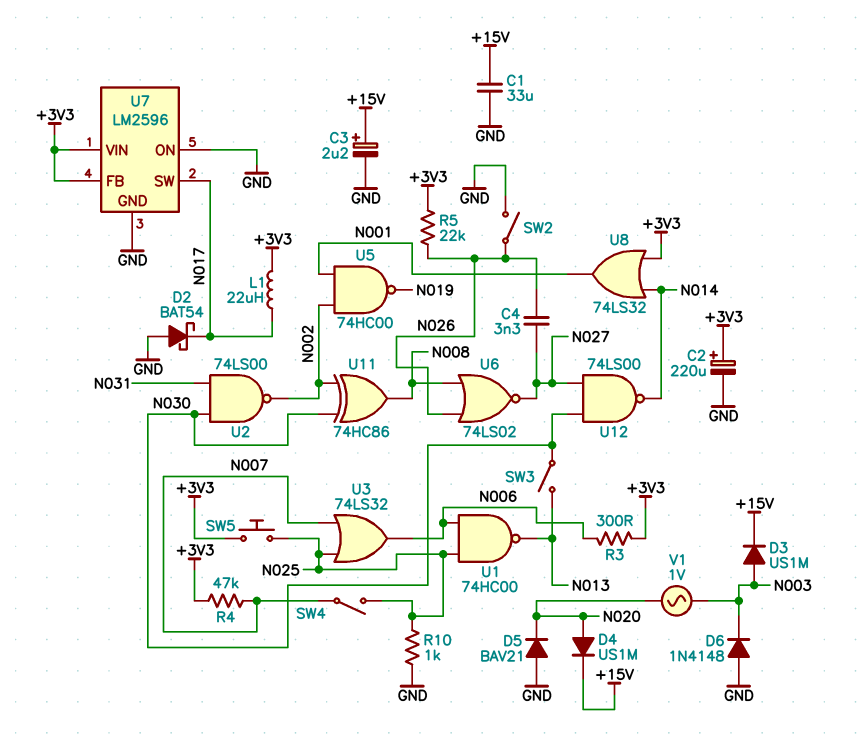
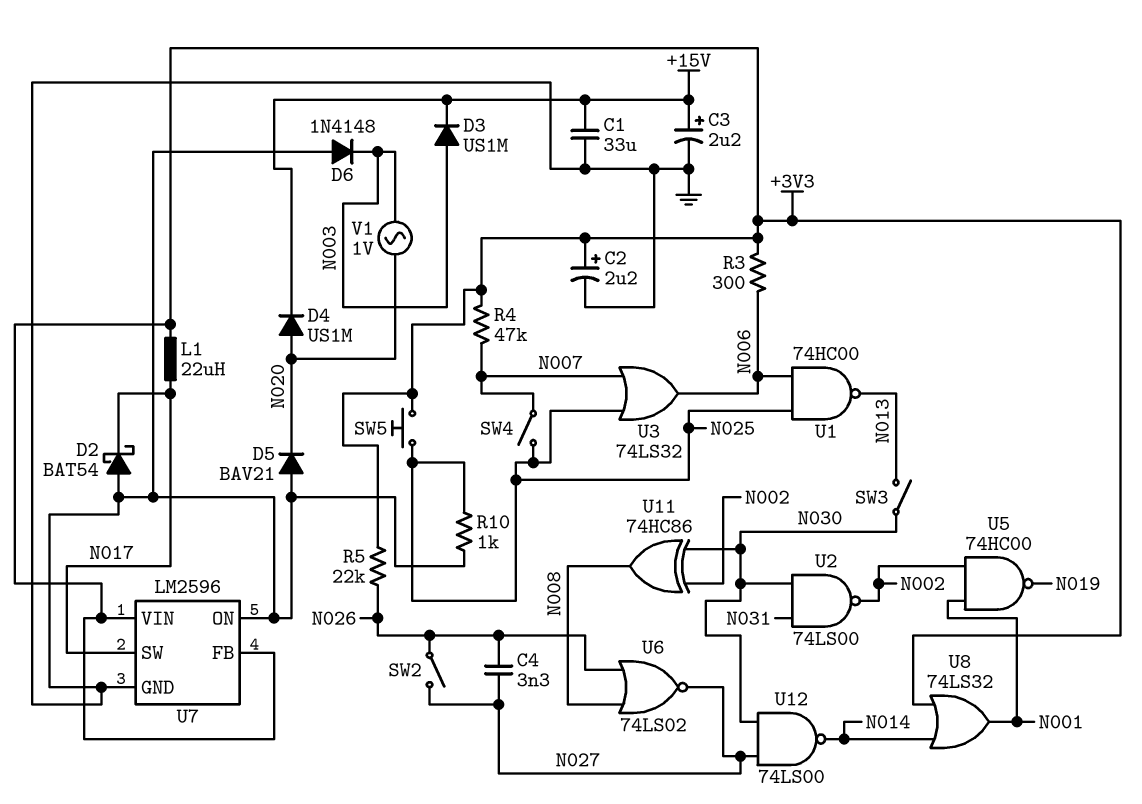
C2: 220uF (plus +3V3, minus GND) -> 2.2uF (plus +3V3, minus GND)
SW2: switch (GND, N026) -> switch (N026, N027)

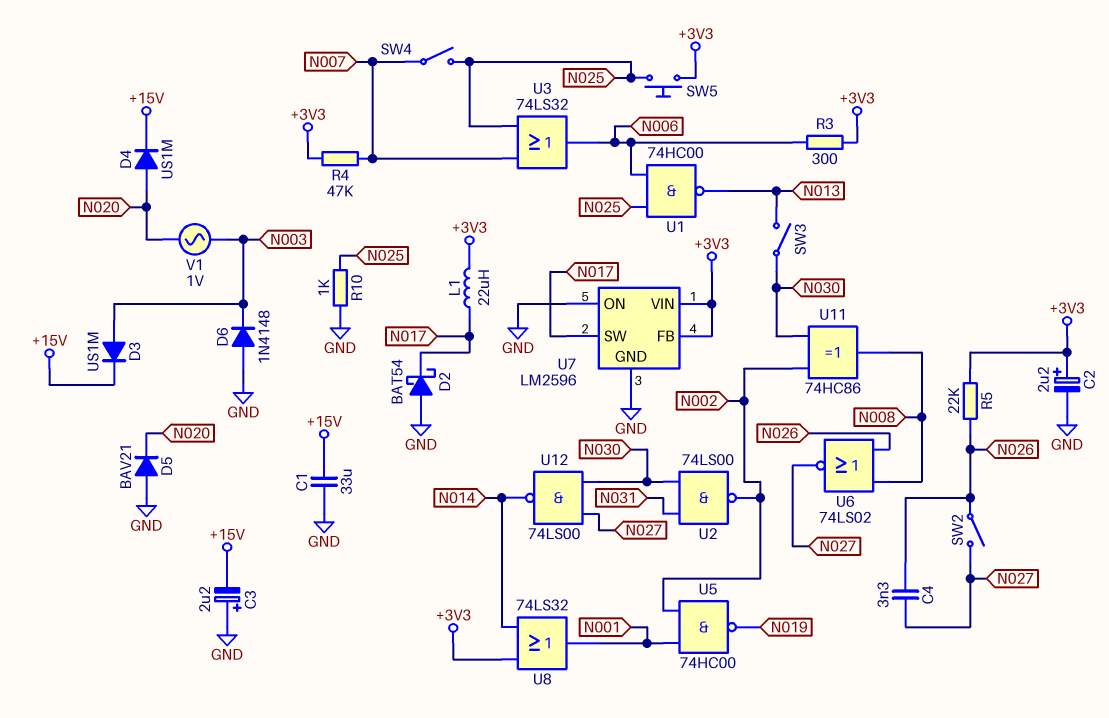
C3: 2.2uF (plus +15V, minus GND) -> 2.2uF (plus GND, minus +15V)

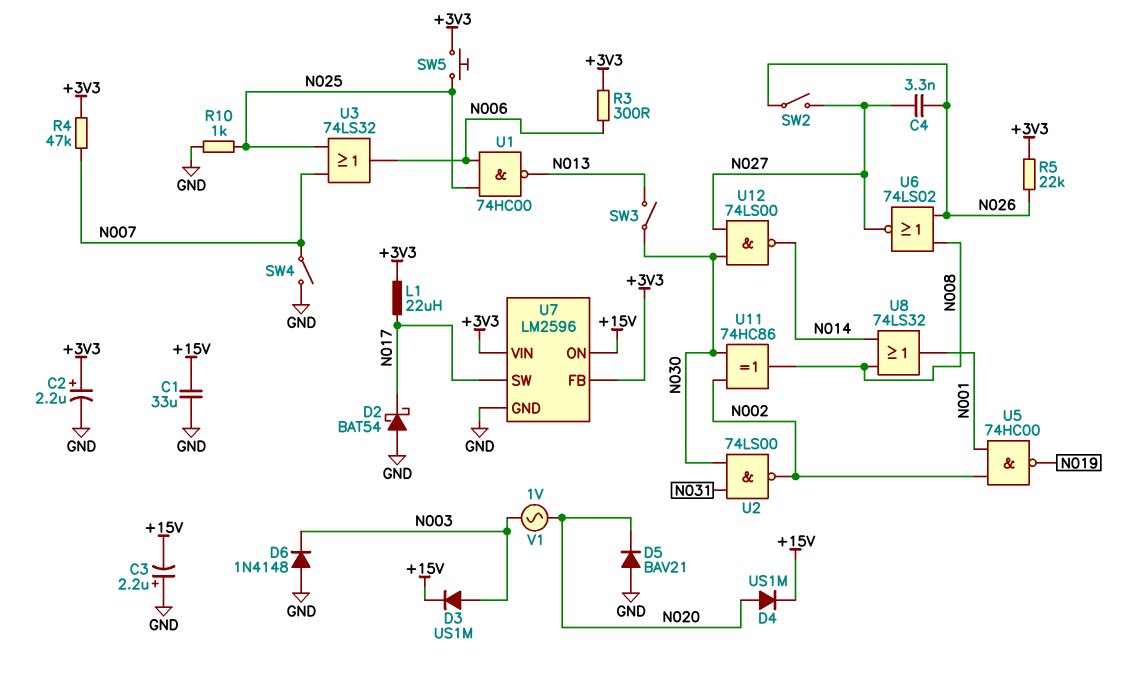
SW4: switch (N007, N025) -> switch (GND, N007)
U7 pin ON: GND -> +15V
U8: OR 74LS32 (in +3V3, in N014, out N001) -> OR 74LS32 (in N008, in N014, out N001)

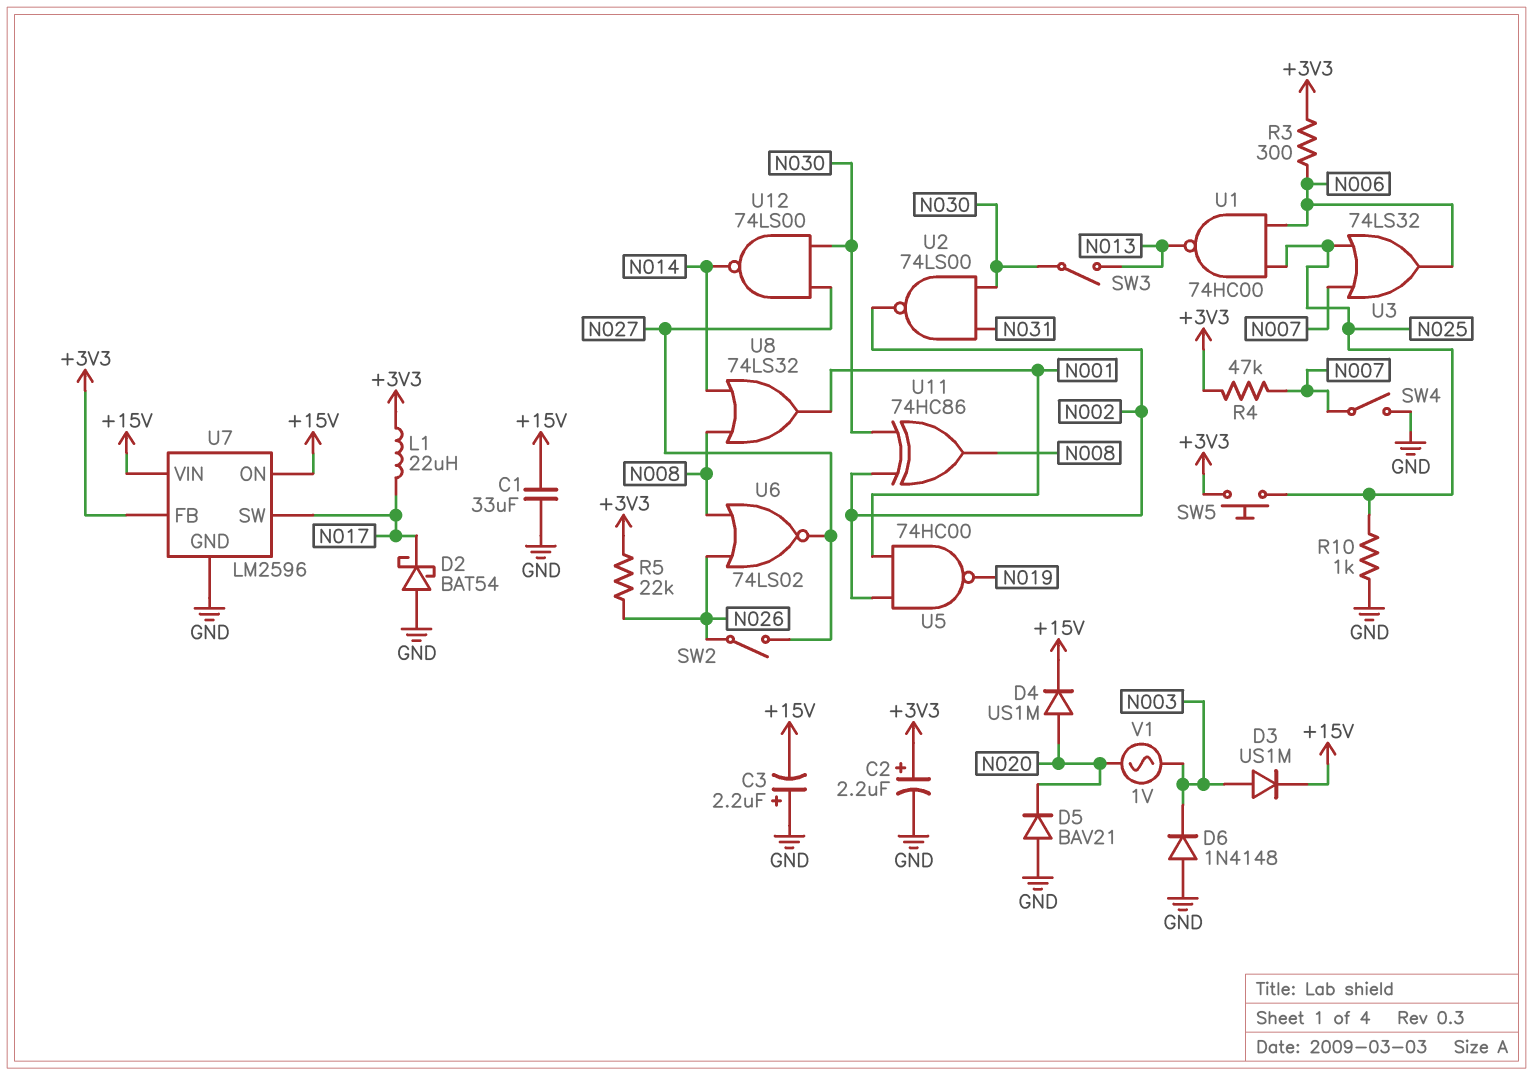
C4: 3.3nF (N026, N027) -> none
U7 pin VIN: +3V3 -> +15V

